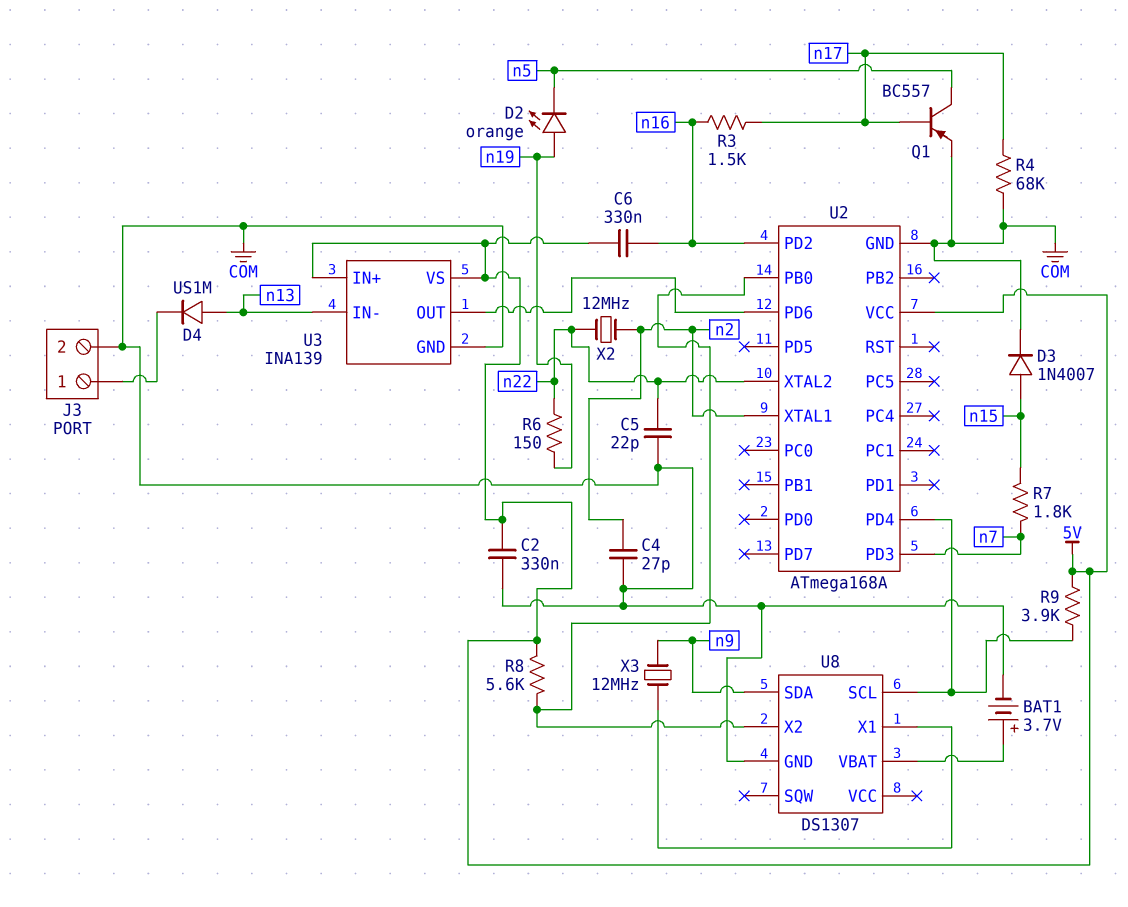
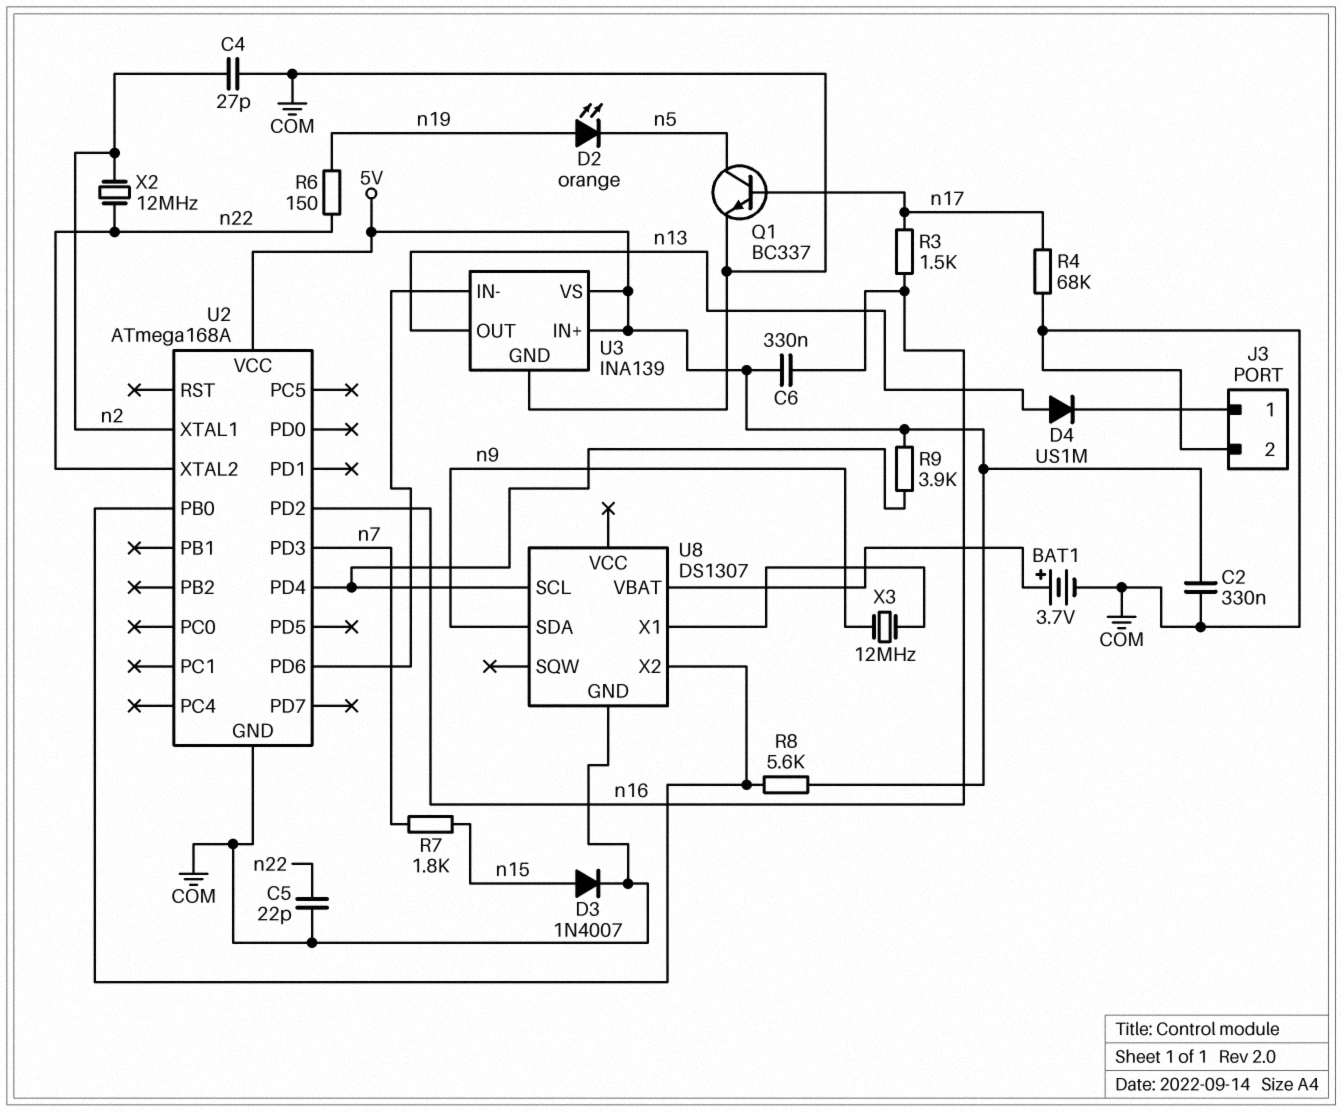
Q1: PNP BC557 (B n17, C n5, E COM) -> NPN BC337 (B n17, C n5, E COM)
U3 pin IN-: n13 -> U2/PD6
U3 pin OUT: U2/PD6 -> n13

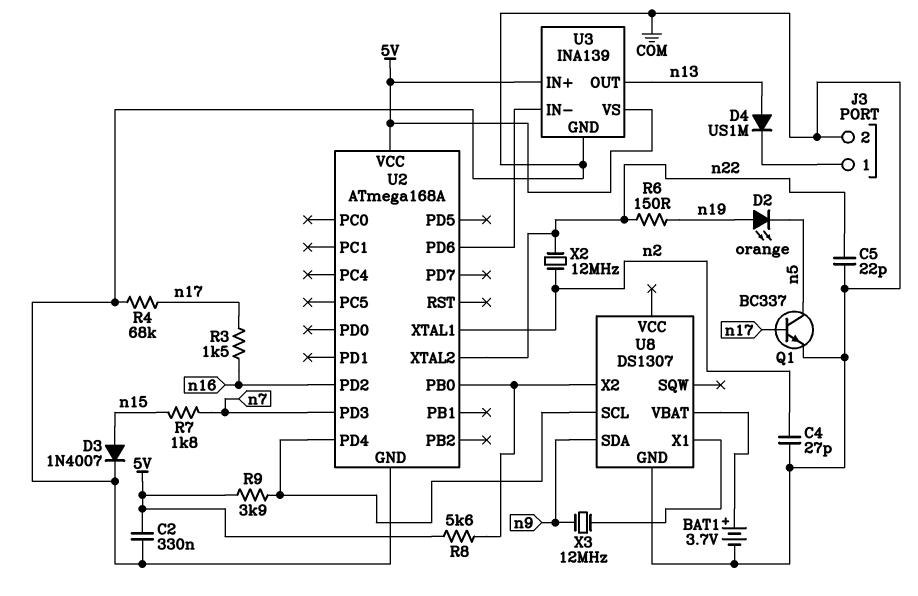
C6: 330nF (5V, n16) -> none

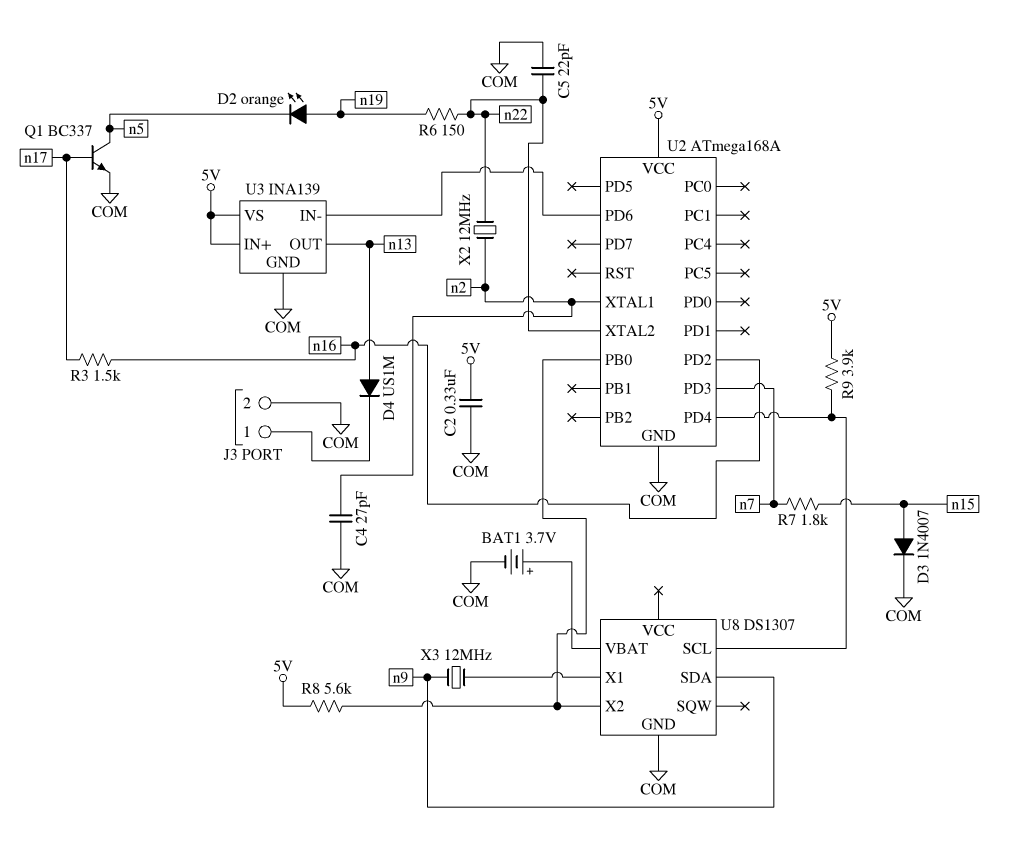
R4: 68k (COM, n17) -> none

